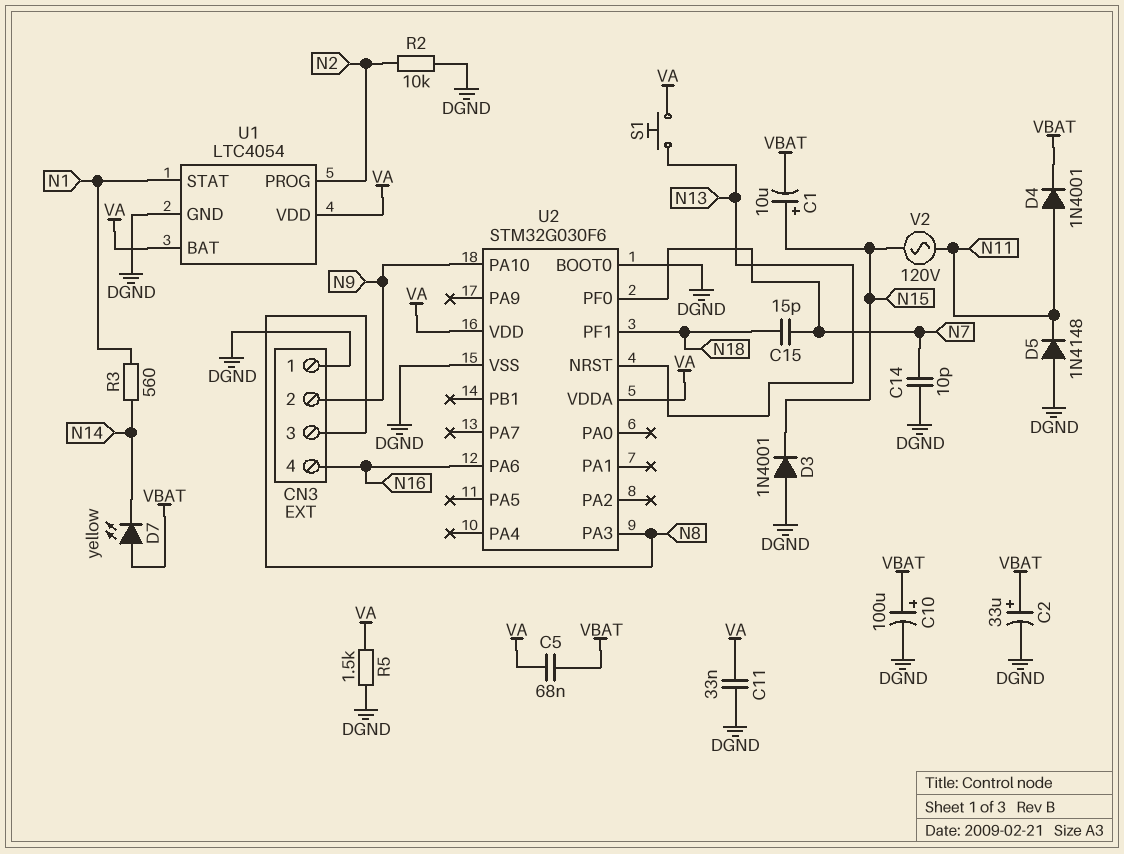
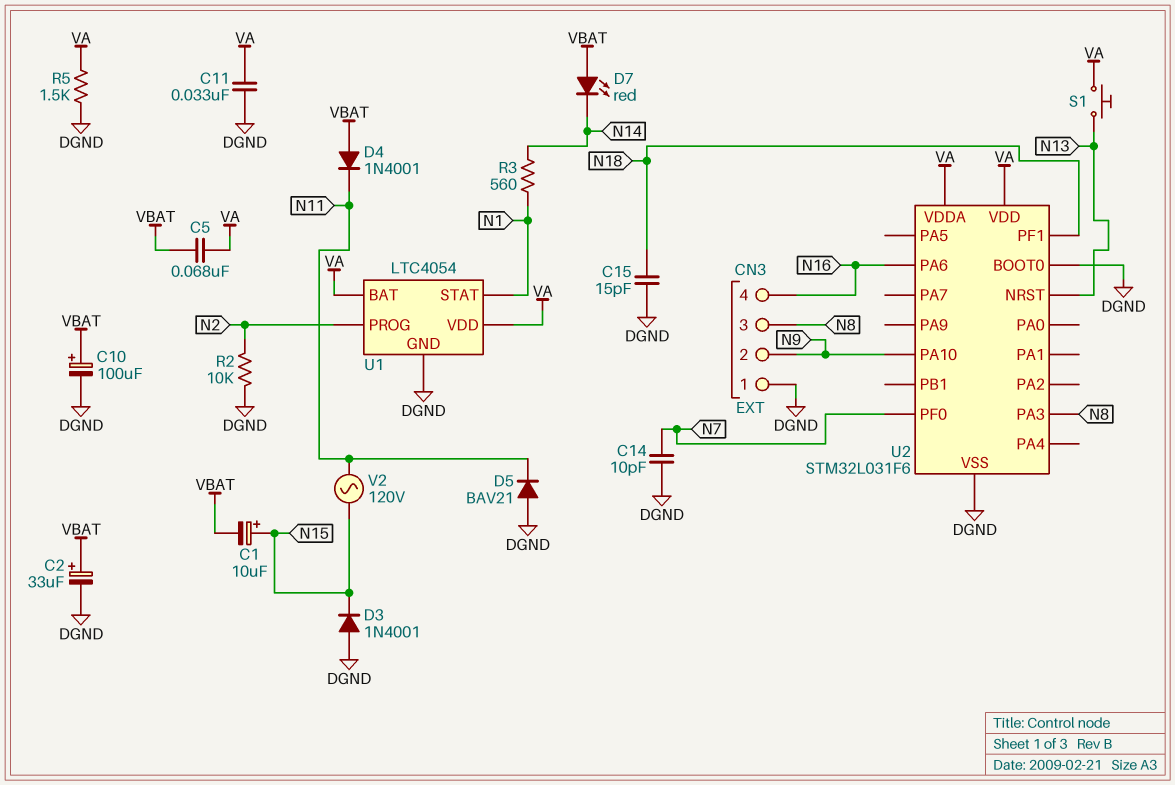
C15: 15pF (N7, N18) -> 15pF (DGND, N18)
D4: diode 1N4001 (A N11, K VBAT) -> diode 1N4001 (A VBAT, K N11)
D5: diode 1N4148 (A DGND, K N11) -> diode BAV21 (A DGND, K N11)
D7: LED yellow (A VBAT, K N14) -> LED red (A VBAT, K N14)
U2: STM32G030F6 -> STM32L031F6

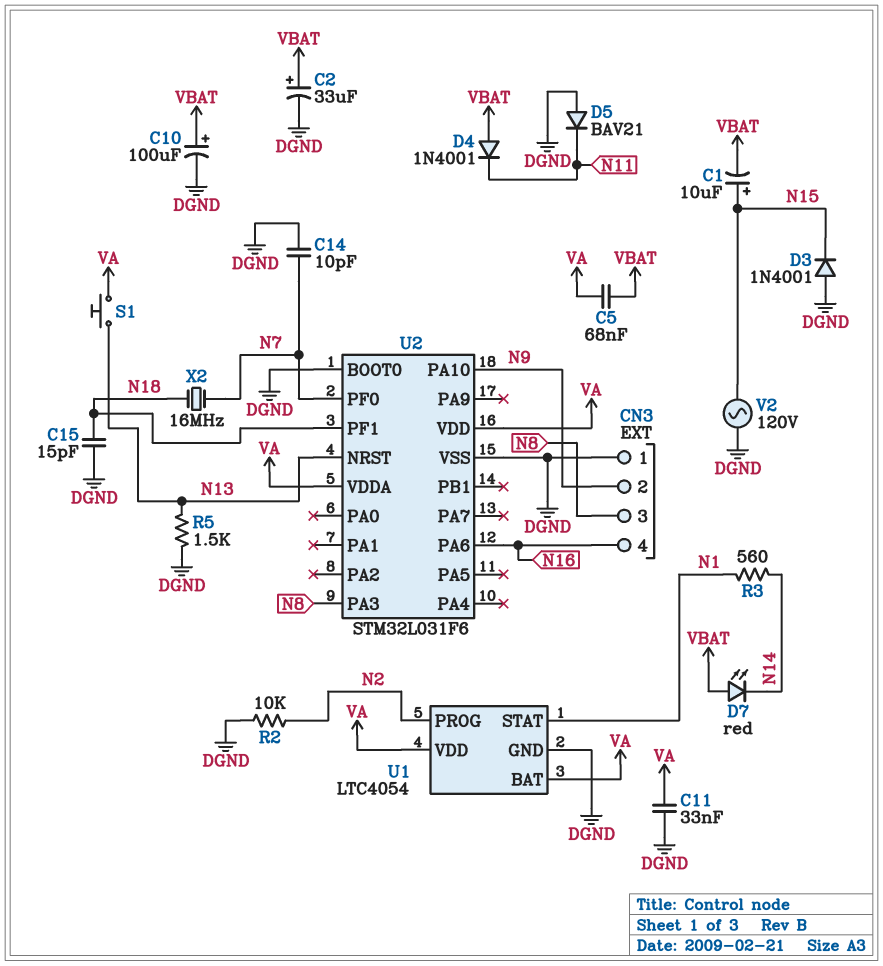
R5: 1.5k (DGND, VA) -> 1.5k (DGND, N13)
V2: AC 120V (N11, N15) -> AC 120V (DGND, N15)
X2: none -> 16MHz (N7, N18)

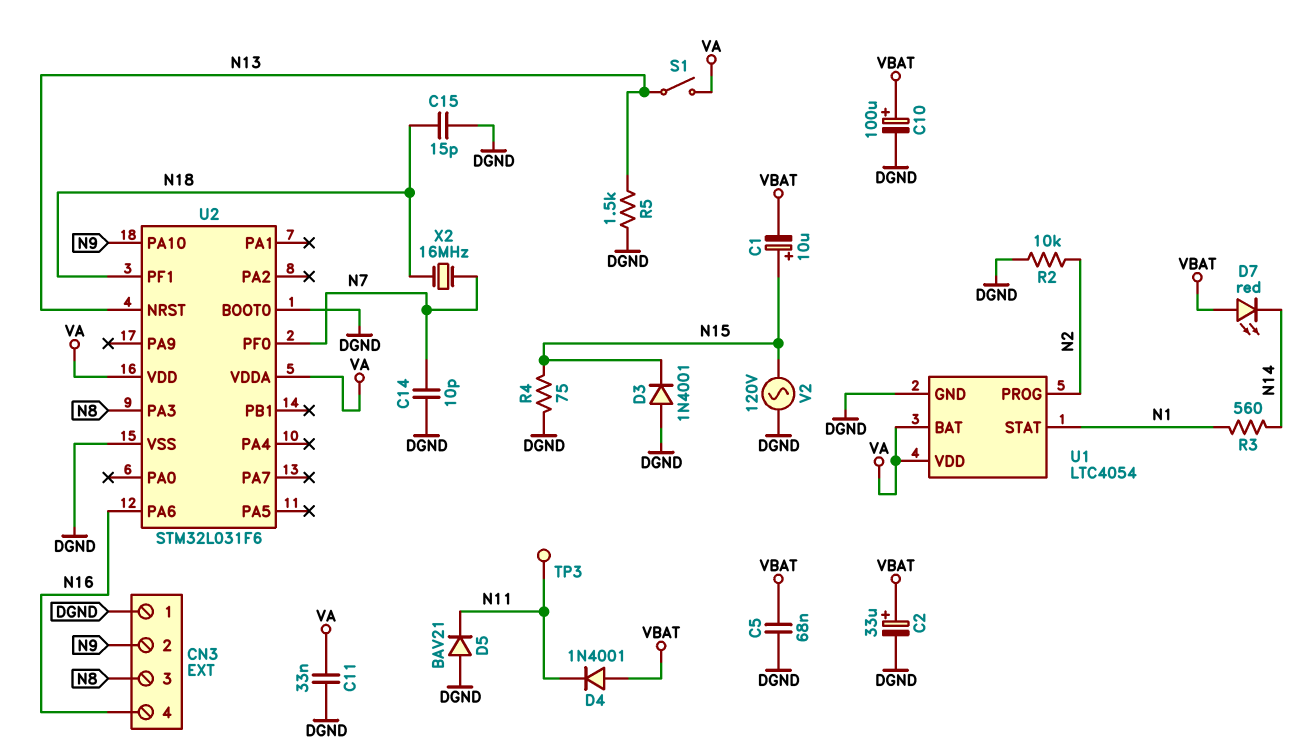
C5: 68nF (VA, VBAT) -> 68nF (DGND, VBAT)
R4: none -> 75 (DGND, N15)
S1: button (N13, VA) -> switch (N13, VA)
TP3: none -> test point (N11)

